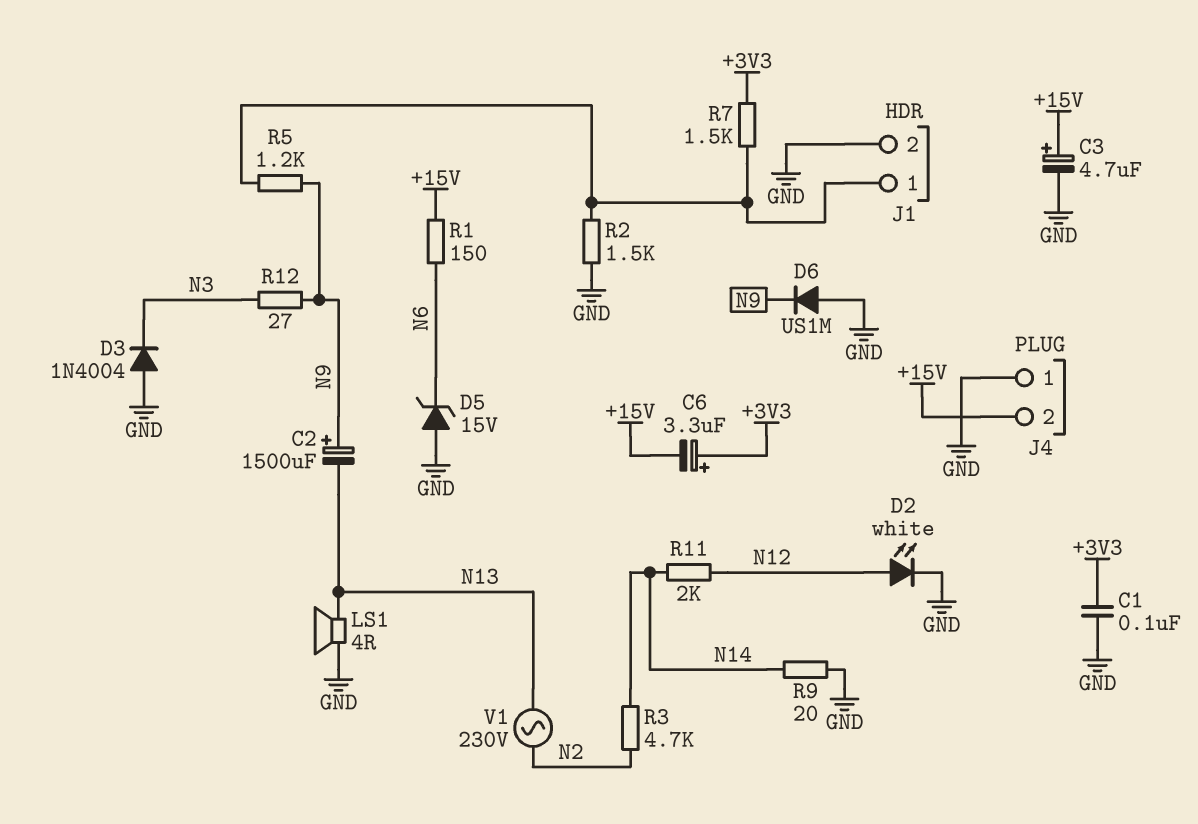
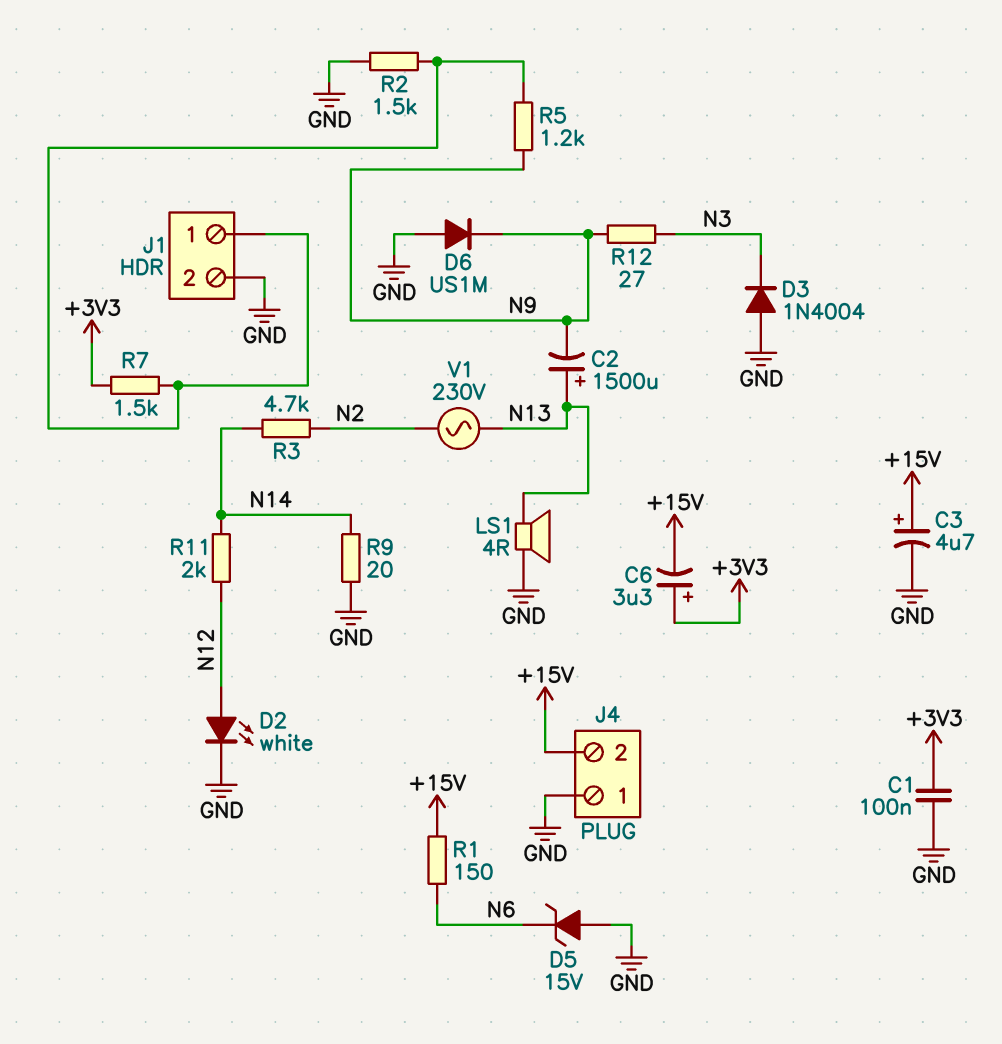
C2: 1500uF (plus N9, minus N13) -> 1500uF (plus N13, minus N9)

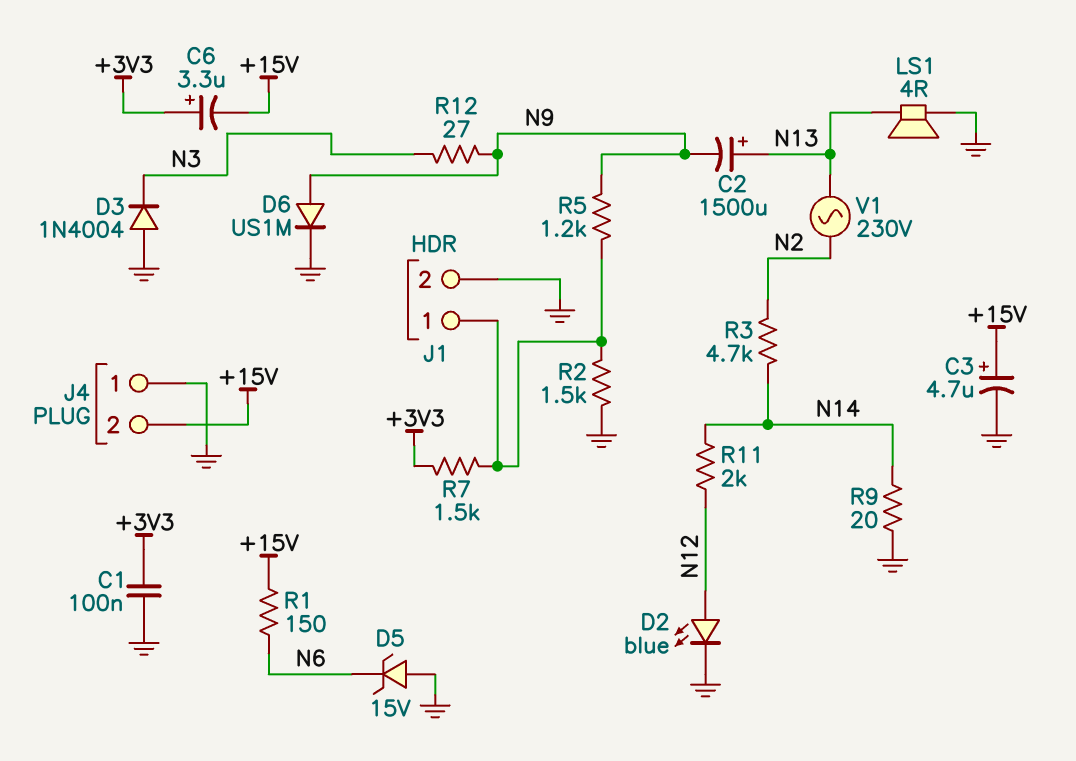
D2: LED white (A N12, K GND) -> LED blue (A N12, K GND)
D6: diode US1M (A GND, K N9) -> diode US1M (A N9, K GND)

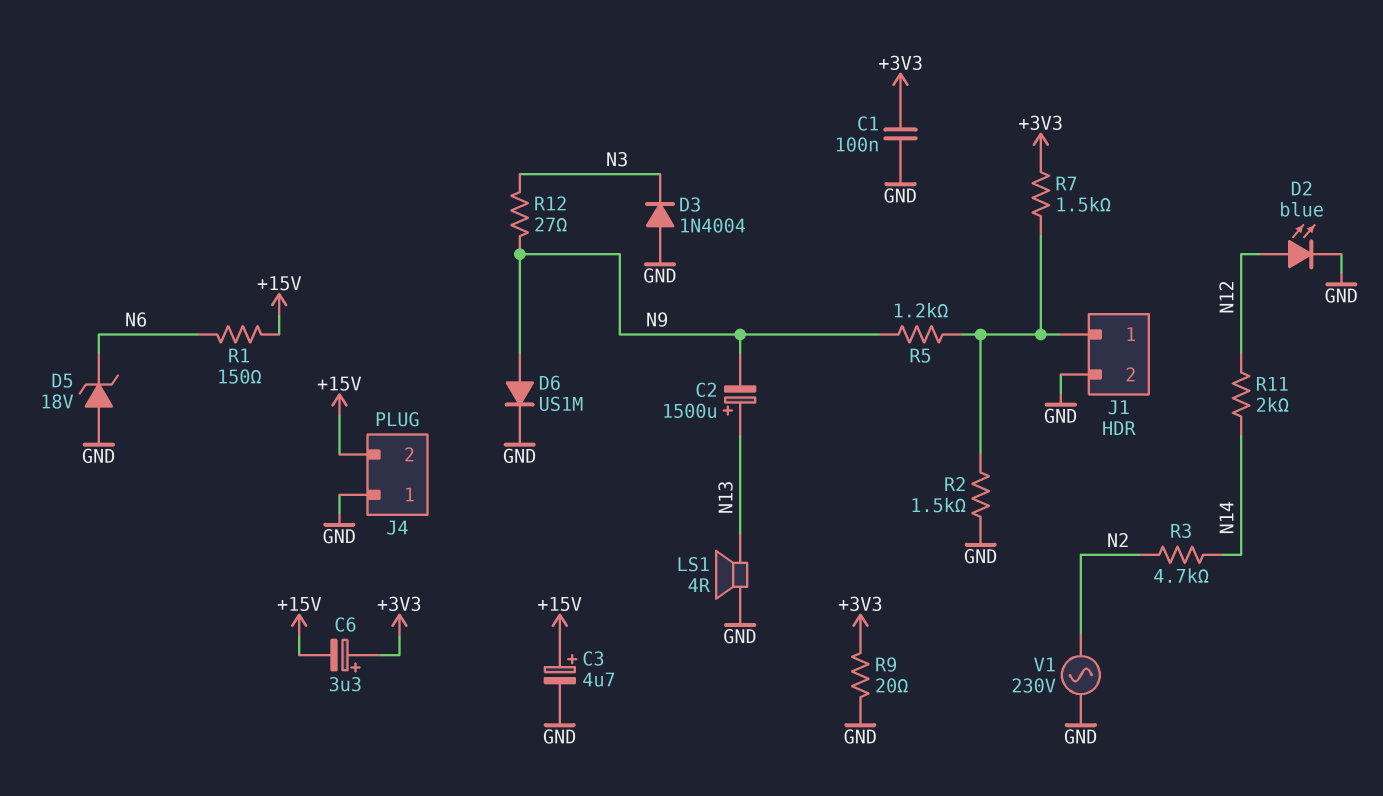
D5: zener 15V (A GND, K N6) -> zener 18V (A GND, K N6)
R9: 20 (GND, N14) -> 20 (+3V3, GND)
V1: AC 230V (N2, N13) -> AC 230V (GND, N2)

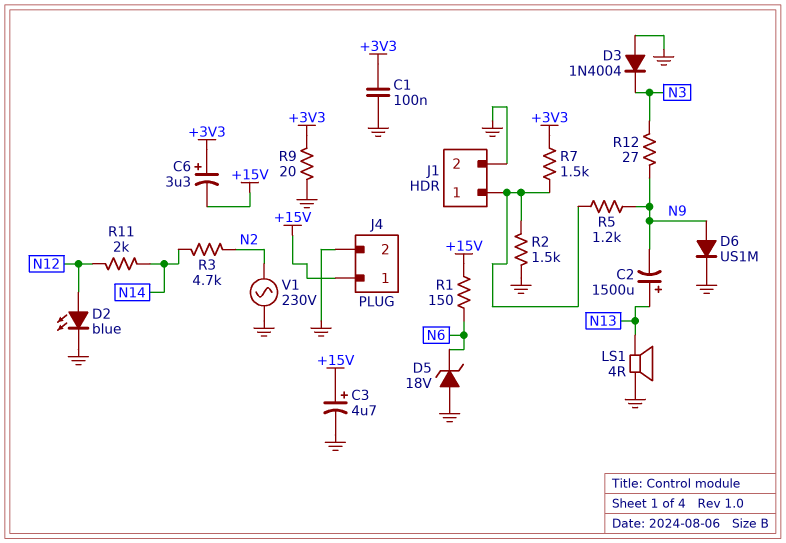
J4 pin 1: GND -> +15V
J4 pin 2: +15V -> GND

